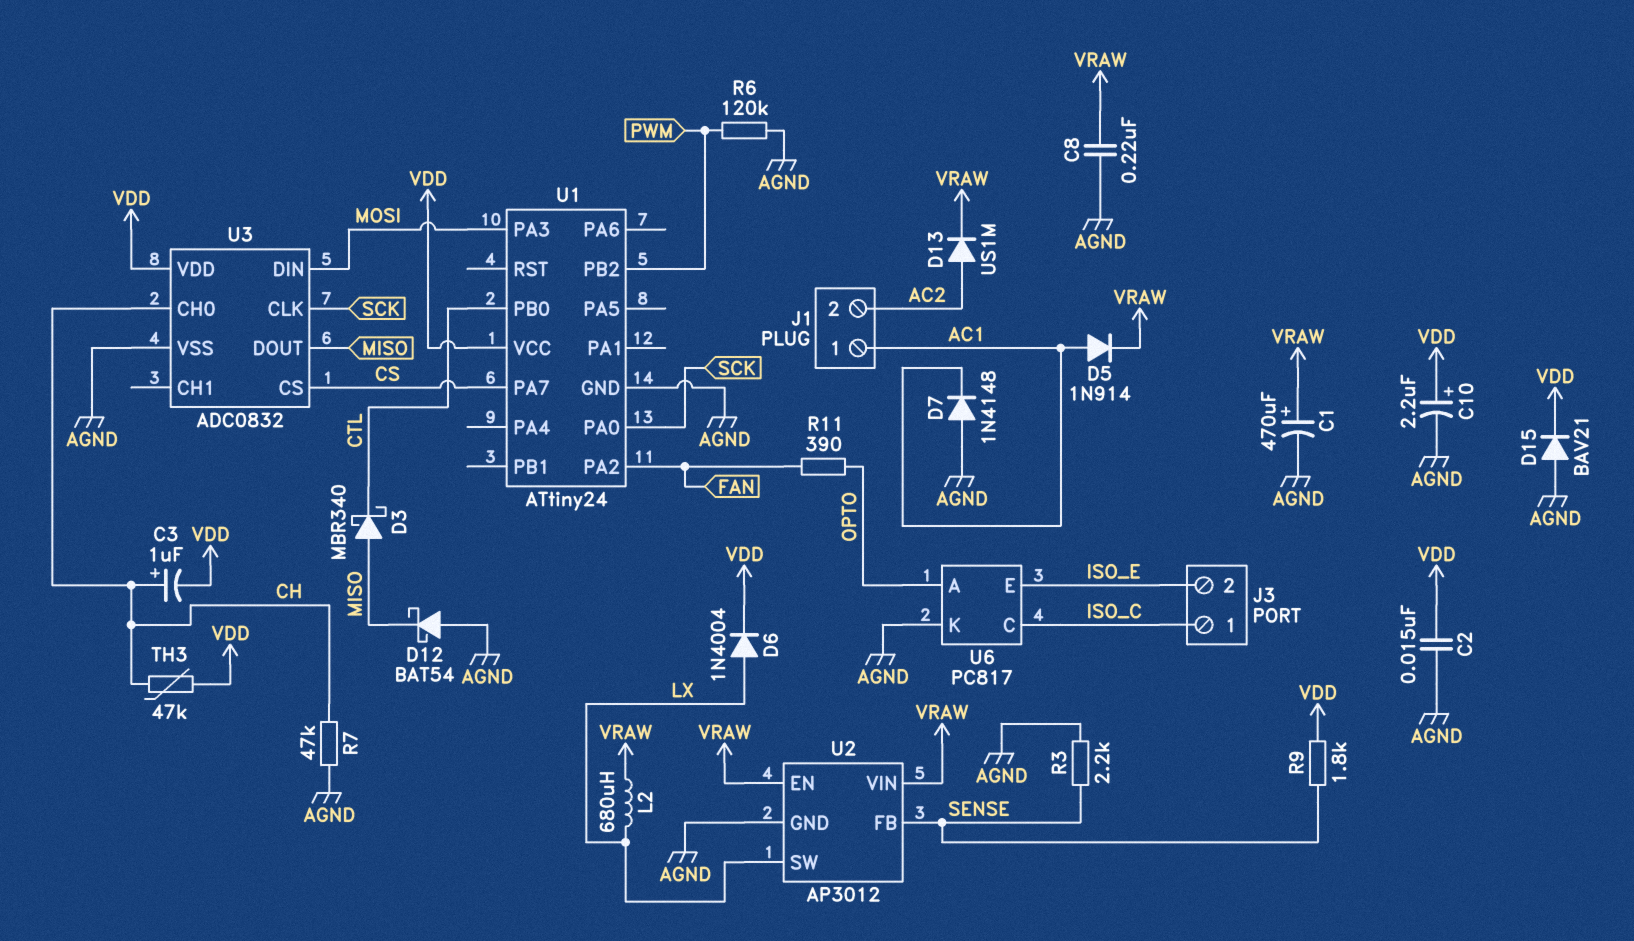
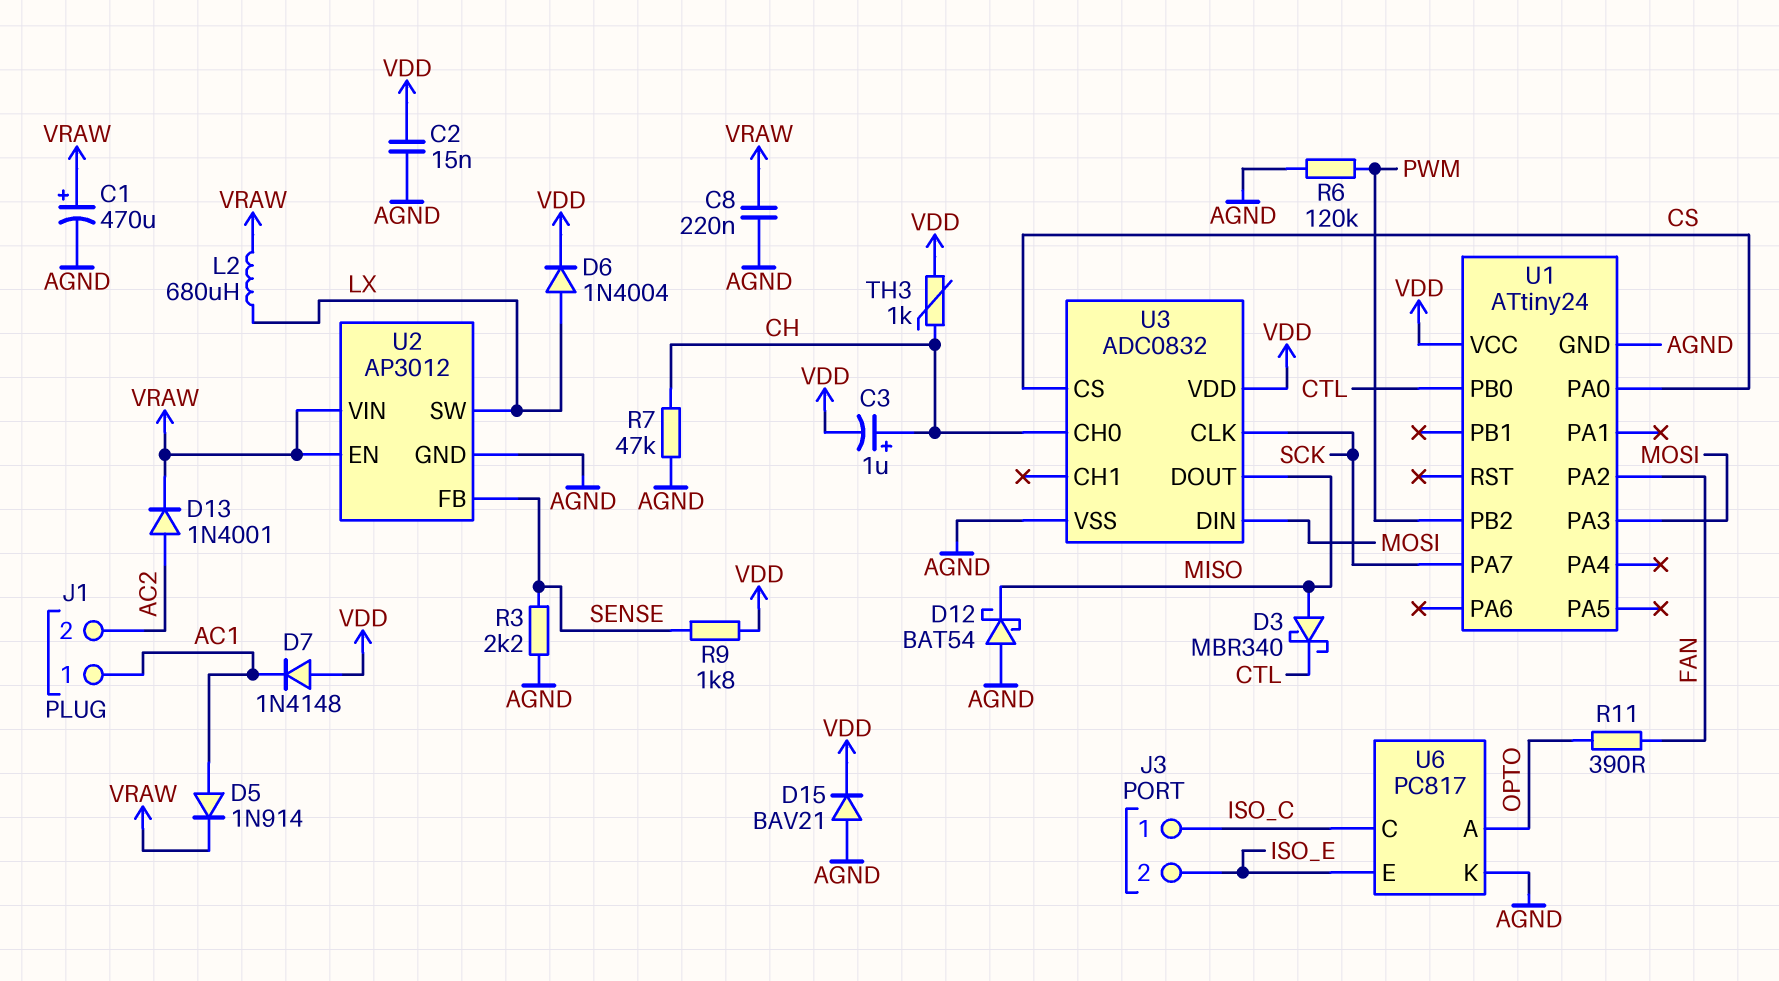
C10: 2.2uF (plus VDD, minus AGND) -> none
D7: diode 1N4148 (A AGND, K AC1) -> diode 1N4148 (A VDD, K AC1)
D13: diode US1M (A AC2, K VRAW) -> diode 1N4001 (A AC2, K VRAW)
TH3: 47k (CH, VDD) -> 1k (CH, VDD)
U1 pin PA0: SCK -> CS
U1 pin PA7: CS -> SCK

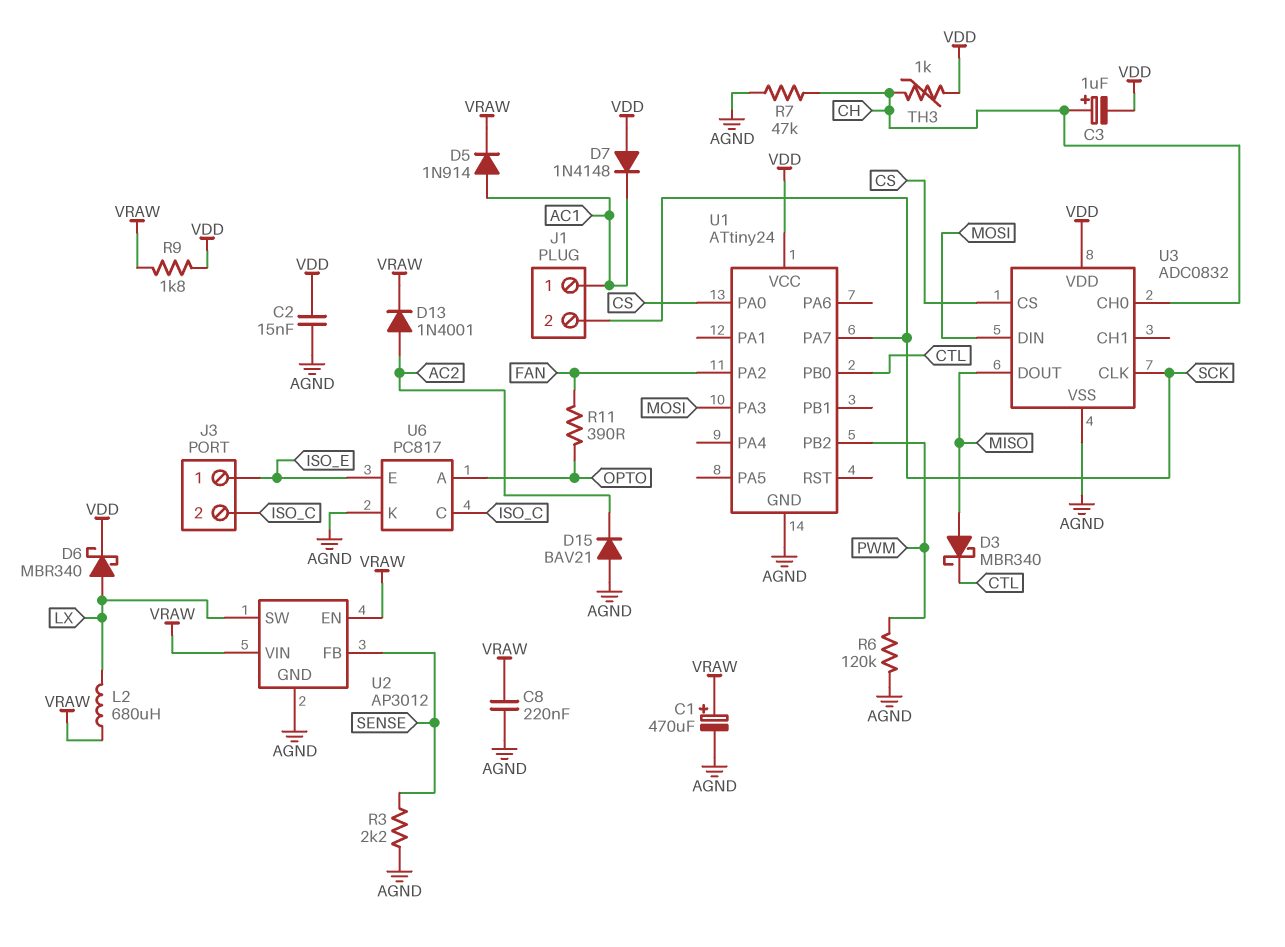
D6: diode 1N4004 (A LX, K VDD) -> schottky MBR340 (A LX, K VDD)
D12: schottky BAT54 (A AGND, K MISO) -> none
D15: diode BAV21 (A AGND, K VDD) -> diode BAV21 (A AGND, K AC2)
J1 pin 2: AC2 -> SCK
J3 pin 1: ISO_C -> ISO_E
J3 pin 2: ISO_E -> ISO_C
R9: 1.8k (SENSE, VDD) -> 1.8k (VDD, VRAW)

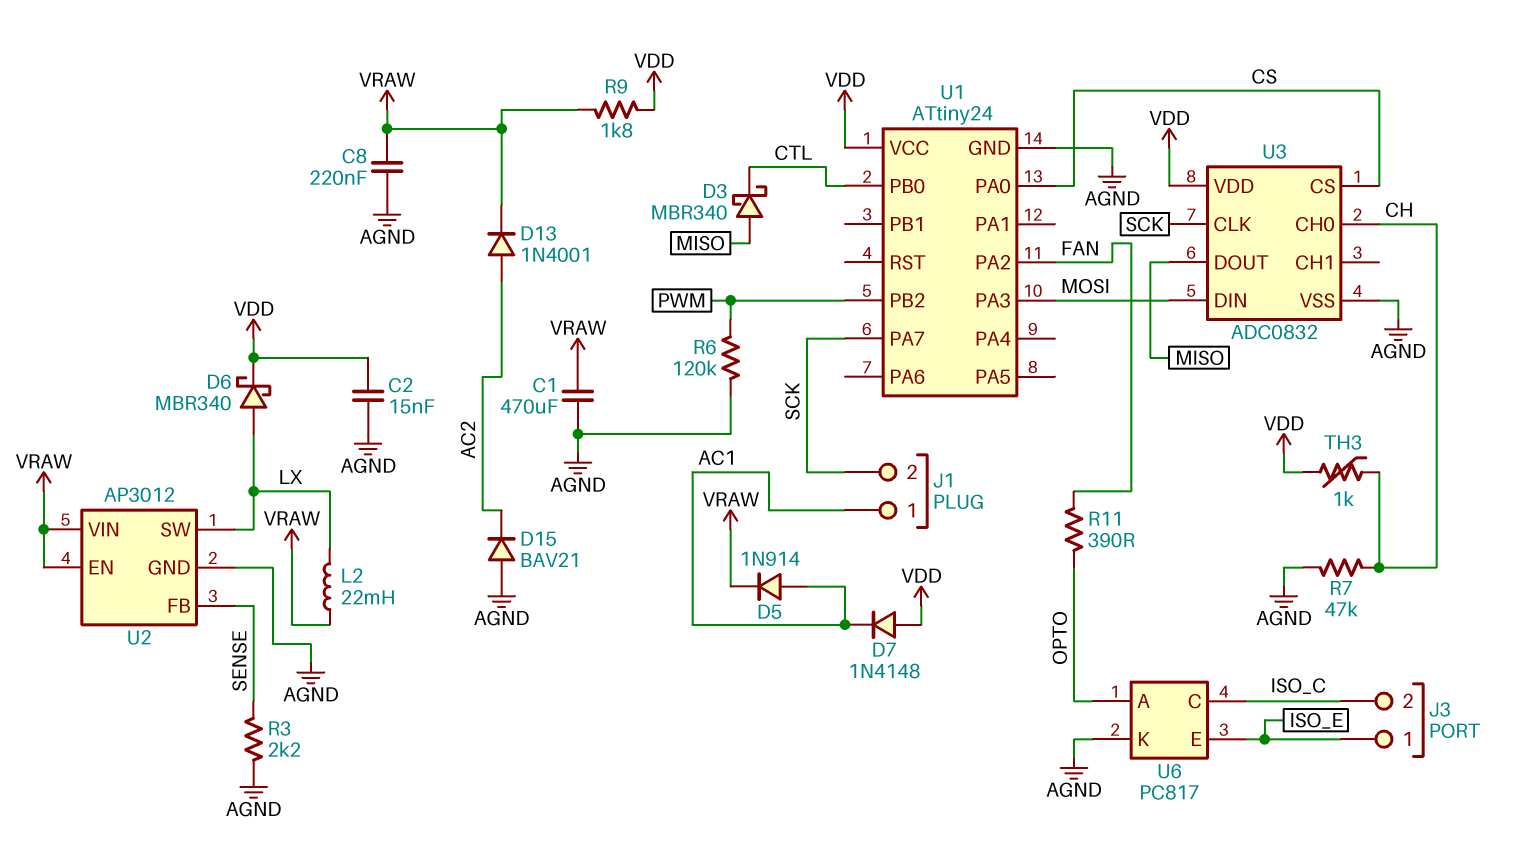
C1: 470uF (plus VRAW, minus AGND) -> 470uF (AGND, VRAW)
C3: 1uF (plus CH, minus VDD) -> none
L2: 680uH (LX, VRAW) -> 22mH (LX, VRAW)

